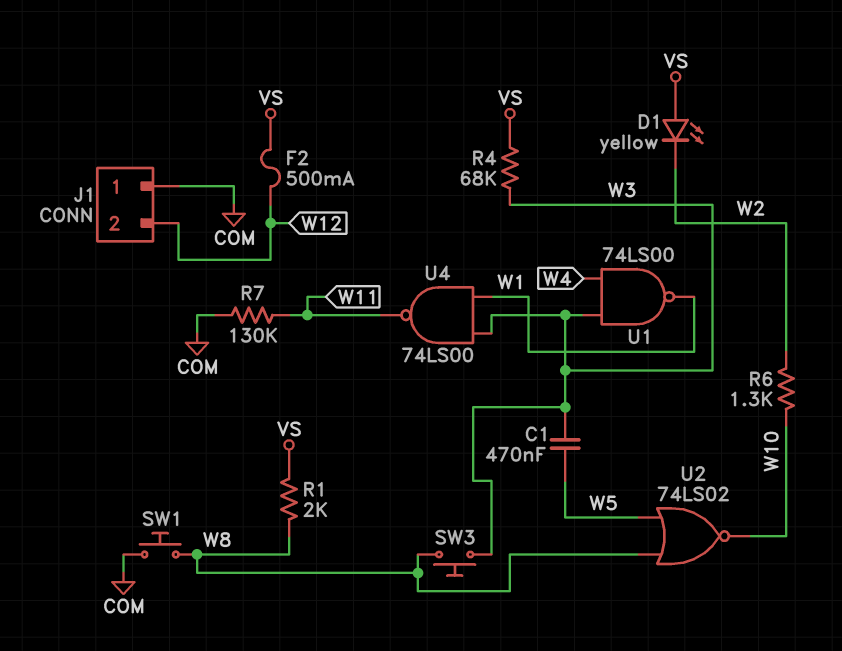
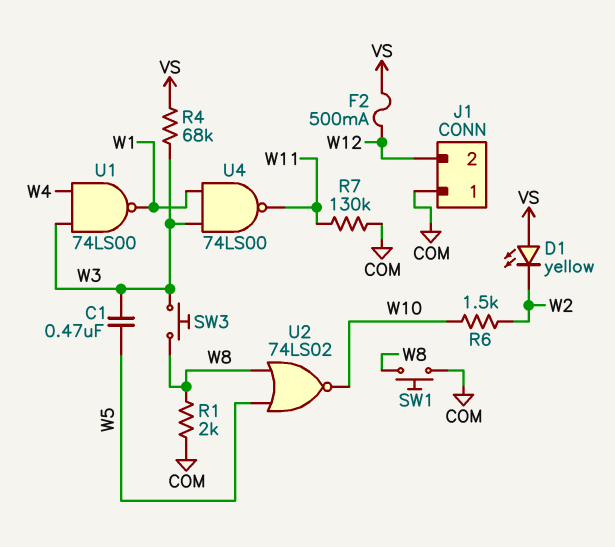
R1: 2k (VS, W8) -> 2k (COM, W8)
R6: 1.3k (W2, W10) -> 1.5k (W2, W10)

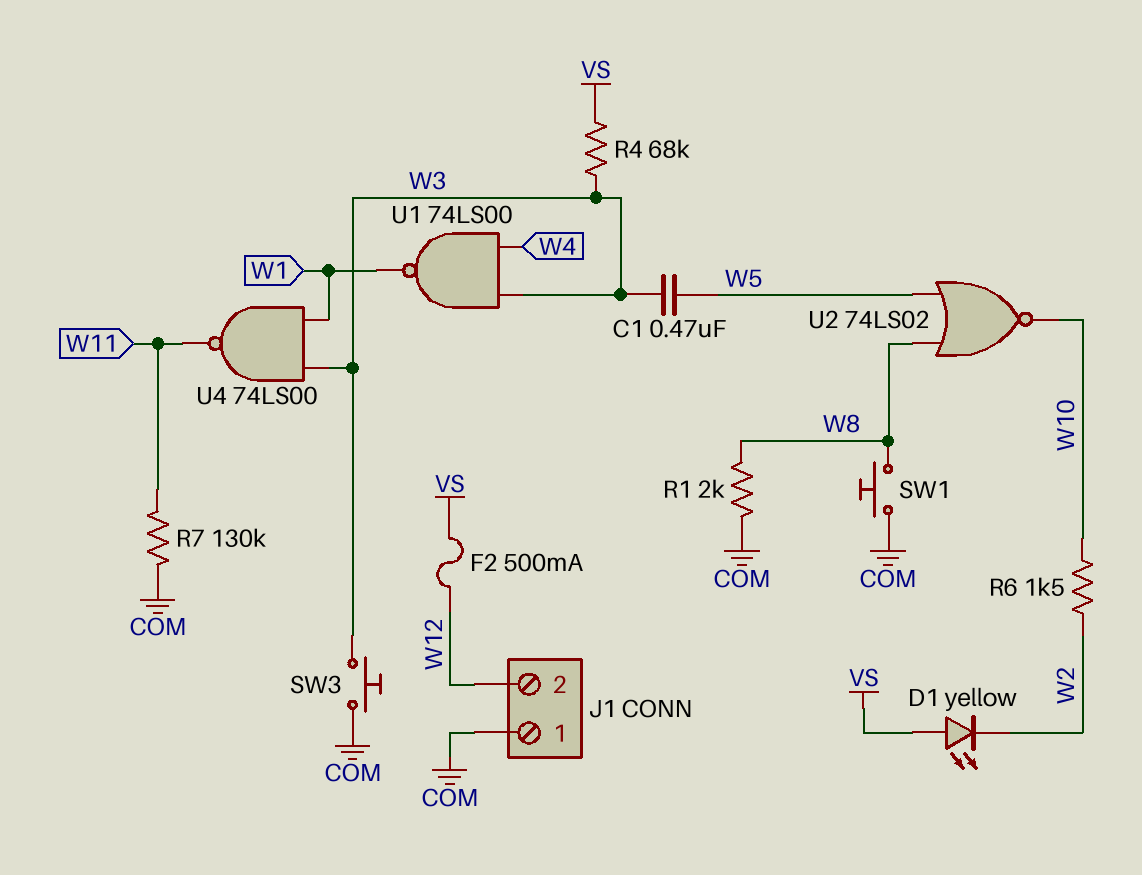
SW3: button (W3, W8) -> button (COM, W3)

